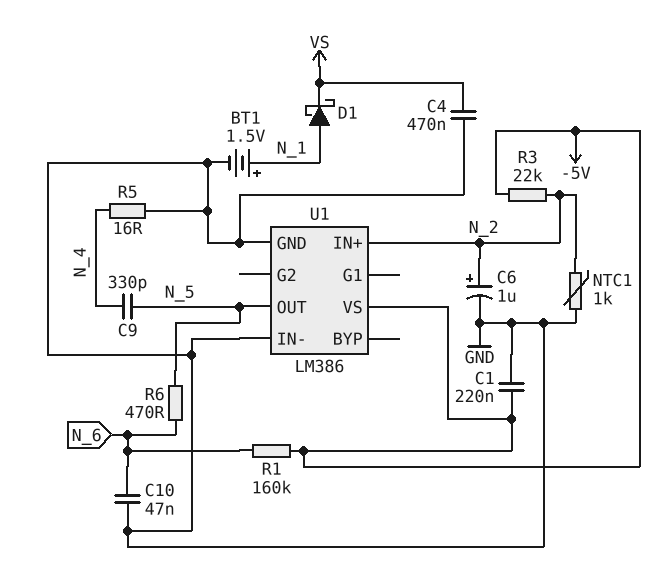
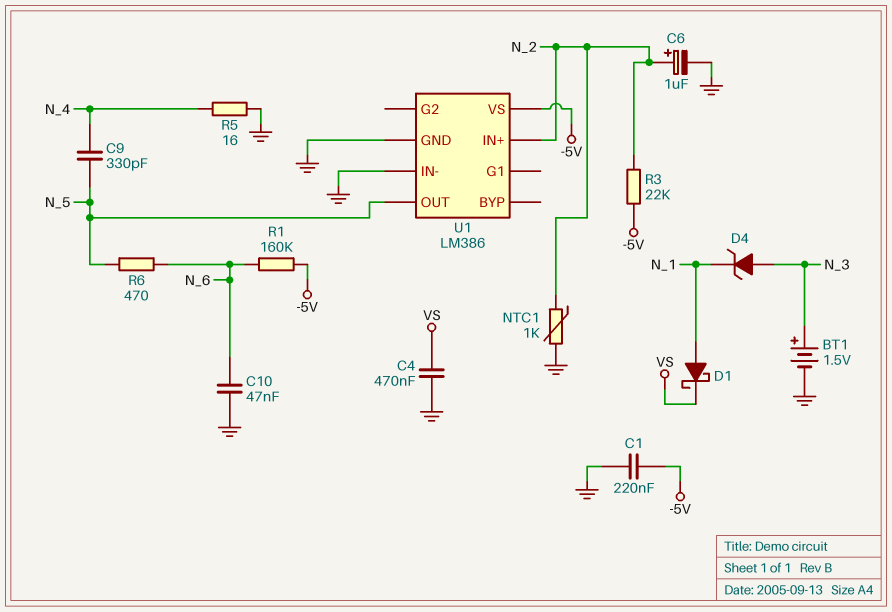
BT1: 1.5V (plus N_1, minus GND) -> 1.5V (plus N_3, minus GND)
D4: none -> zener (A N_3, K N_1)

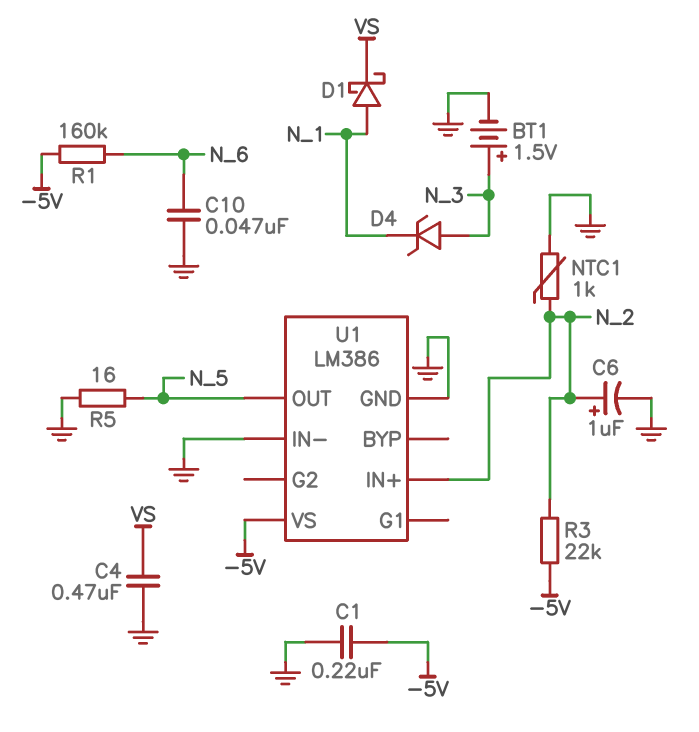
C9: 330pF (N_4, N_5) -> none
R5: 16 (GND, N_4) -> 16 (GND, N_5)
R6: 470 (N_5, N_6) -> none

